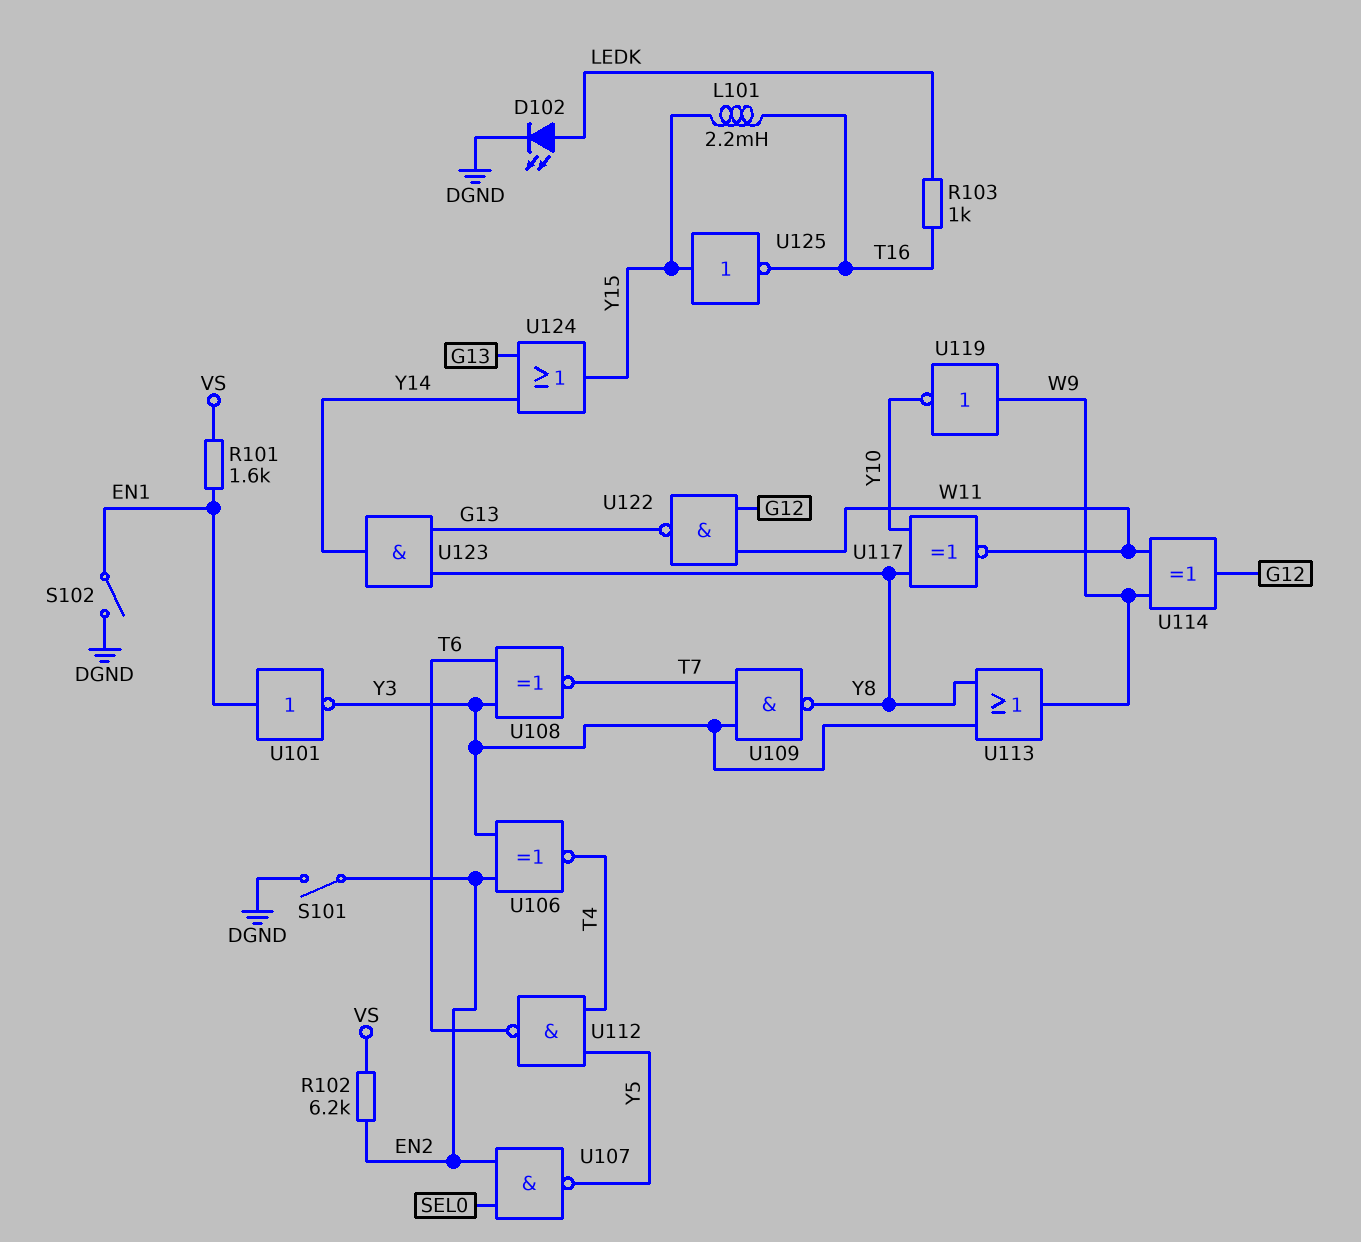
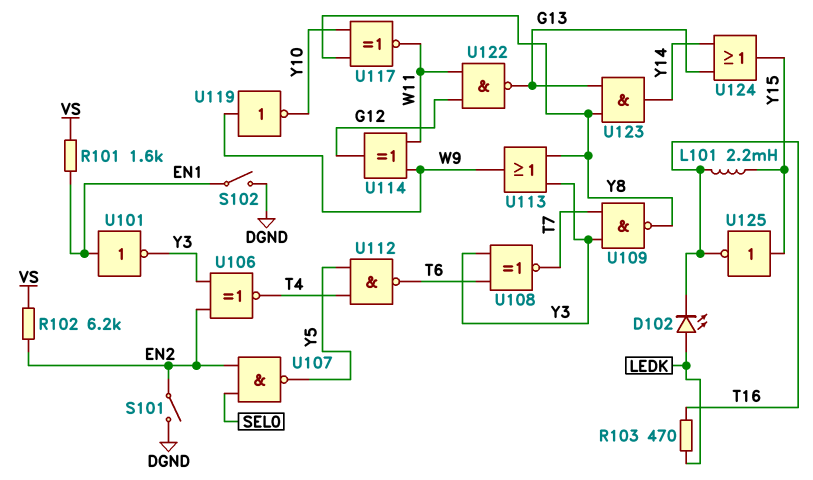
D102: LED (A LEDK, K DGND) -> LED (A LEDK, K T16)
R103: 1k (LEDK, T16) -> 470 (LEDK, T16)

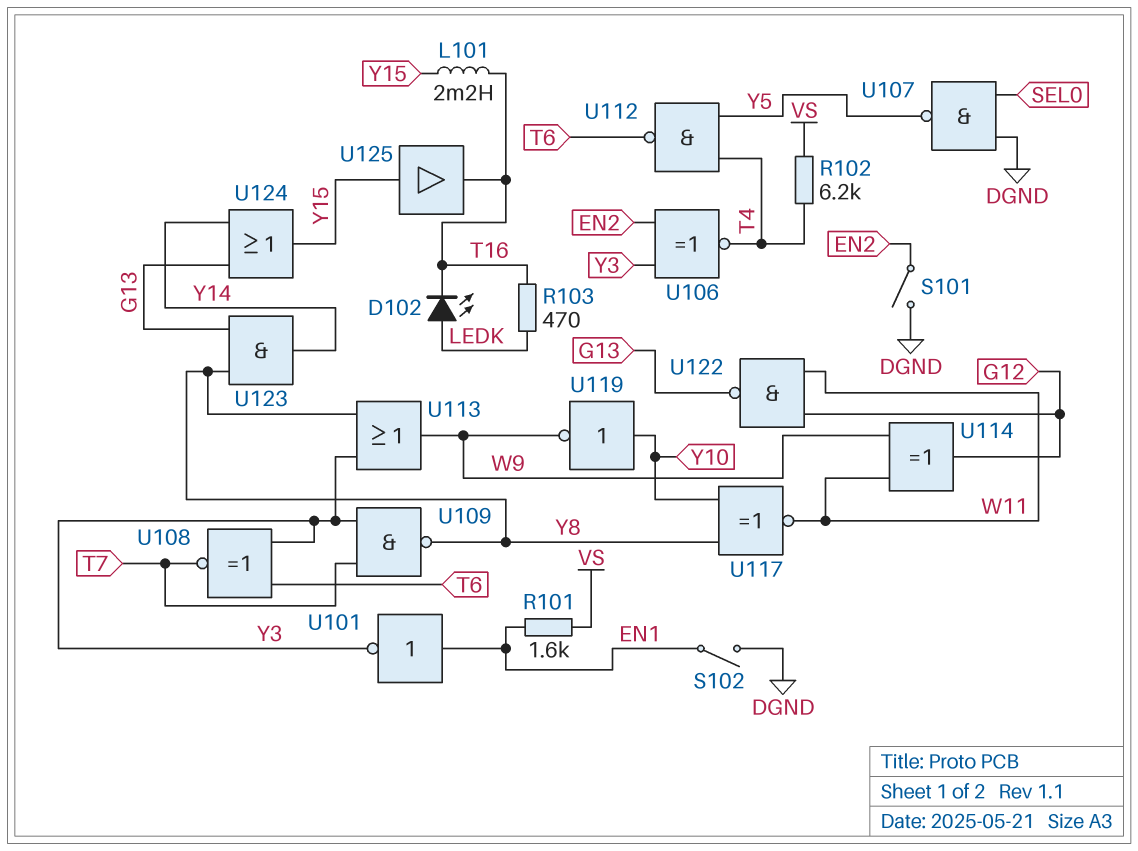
R102: 6.2k (EN2, VS) -> 6.2k (T4, VS)
U107: NAND (in EN2, in SEL0, out Y5) -> NAND (in DGND, in SEL0, out Y5)
U119: NOT (in W9, out Y10) -> NOT (in Y10, out W9)
U125: NOT (in Y15, out T16) -> buffer (in Y15, out T16)

